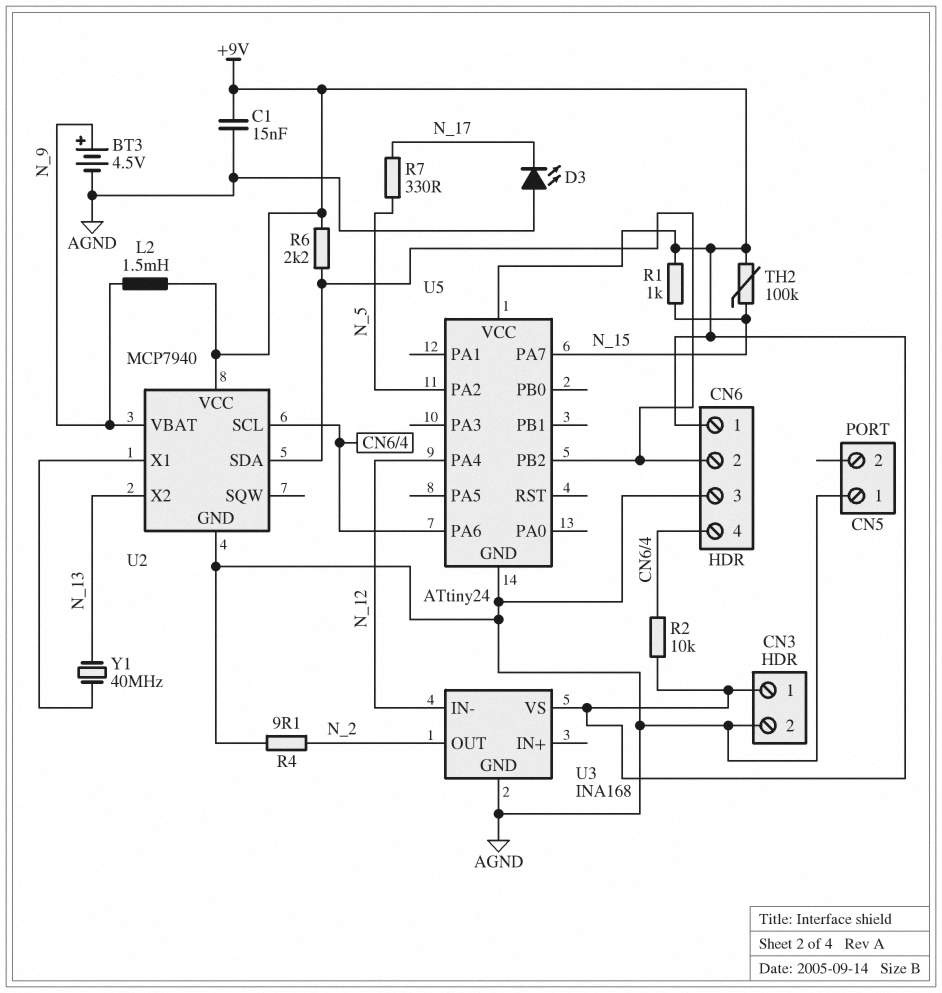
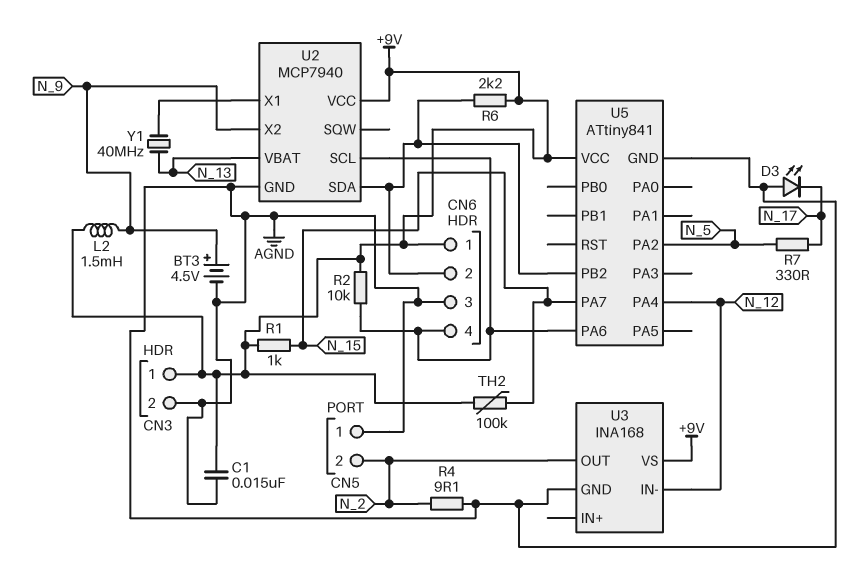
CN5 pin 2: none -> N_2
U2 pin VBAT: N_9 -> N_13
U2 pin X2: N_13 -> N_9
U5: ATtiny24 -> ATtiny841

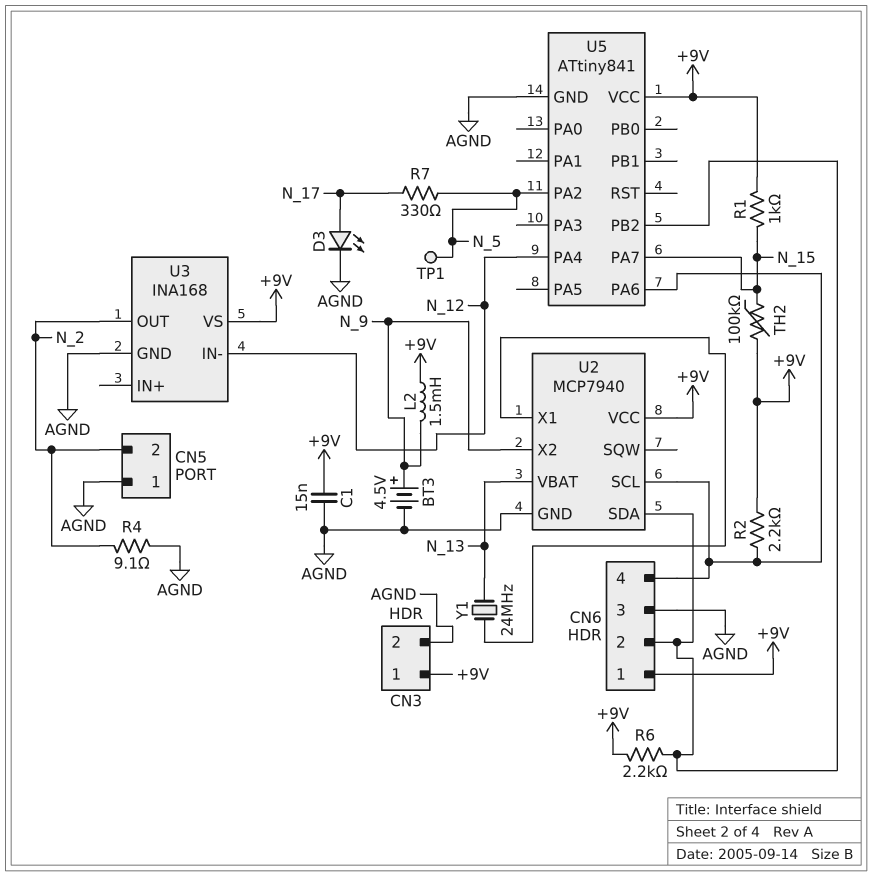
D3: LED (A AGND, K N_17) -> LED (A N_17, K AGND)
R2: 10k (+9V, CN6/4) -> 2.2k (+9V, CN6/4)
TP1: none -> test point (N_5)
Y1: 40MHz (N_13, U2/X1) -> 24MHz (N_13, U2/X1)

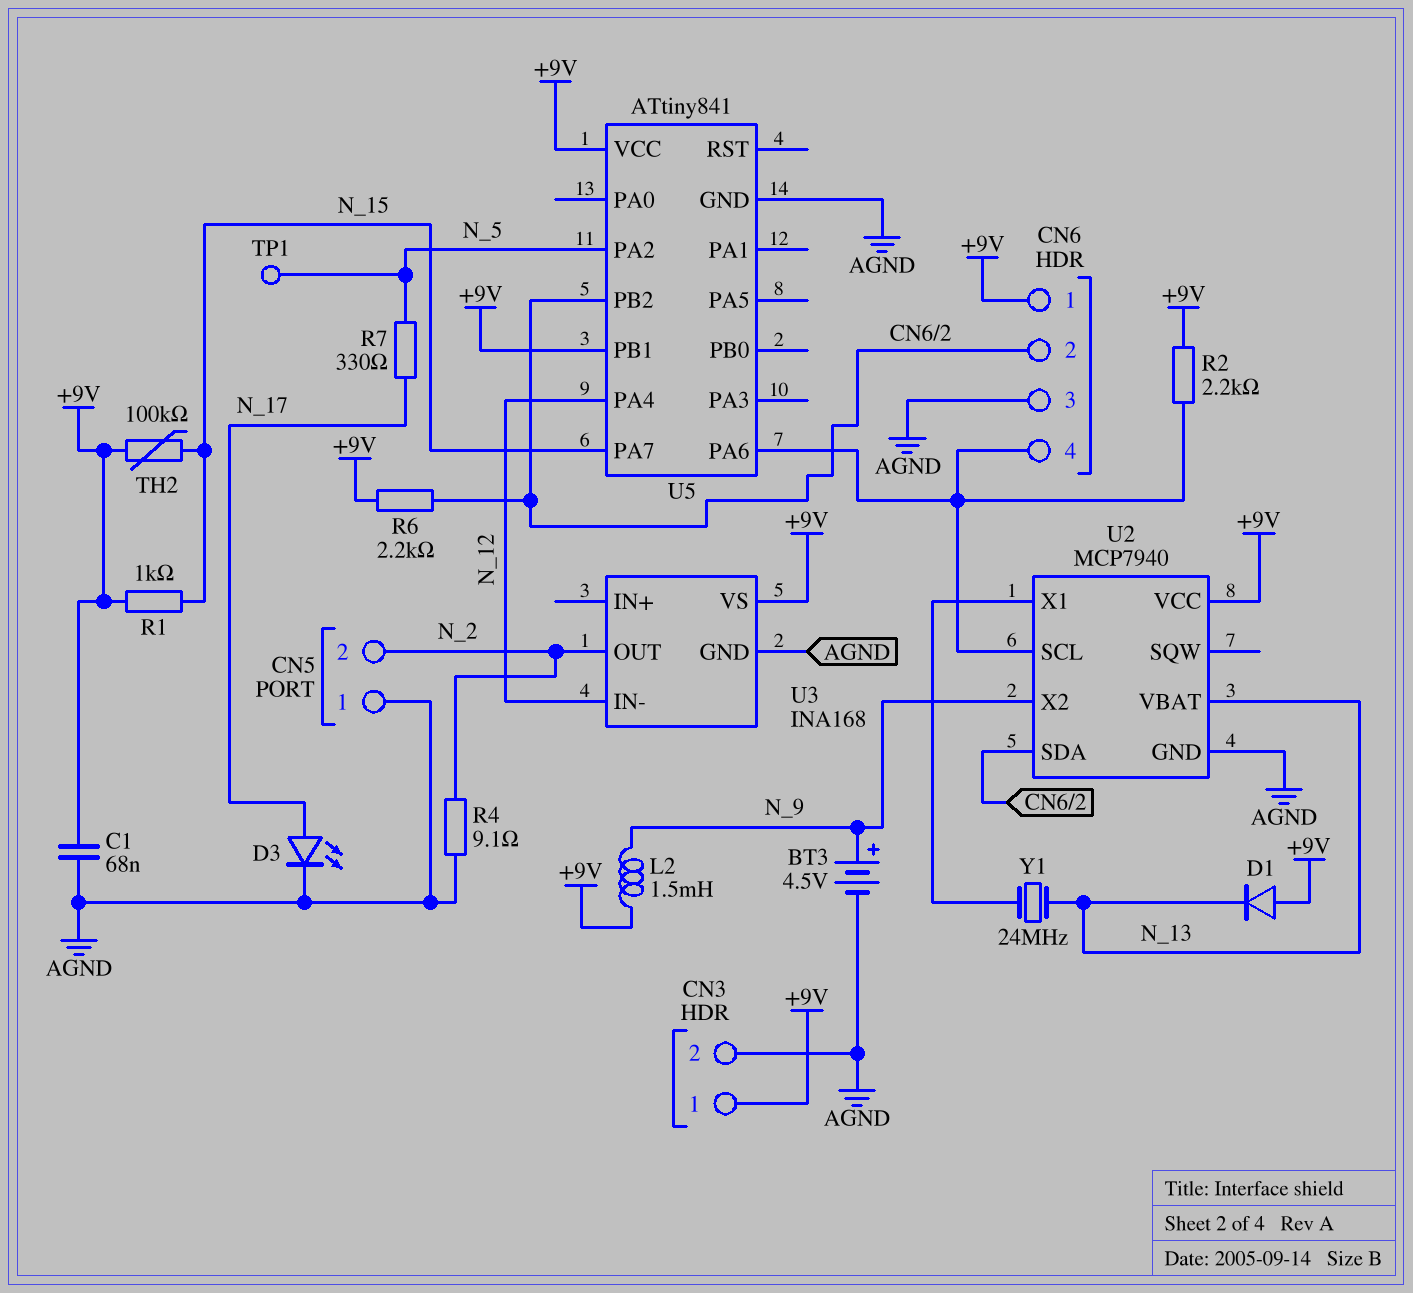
C1: 15nF (+9V, AGND) -> 68nF (+9V, AGND)
D1: none -> diode (A +9V, K N_13)
U5 pin PB1: none -> +9V

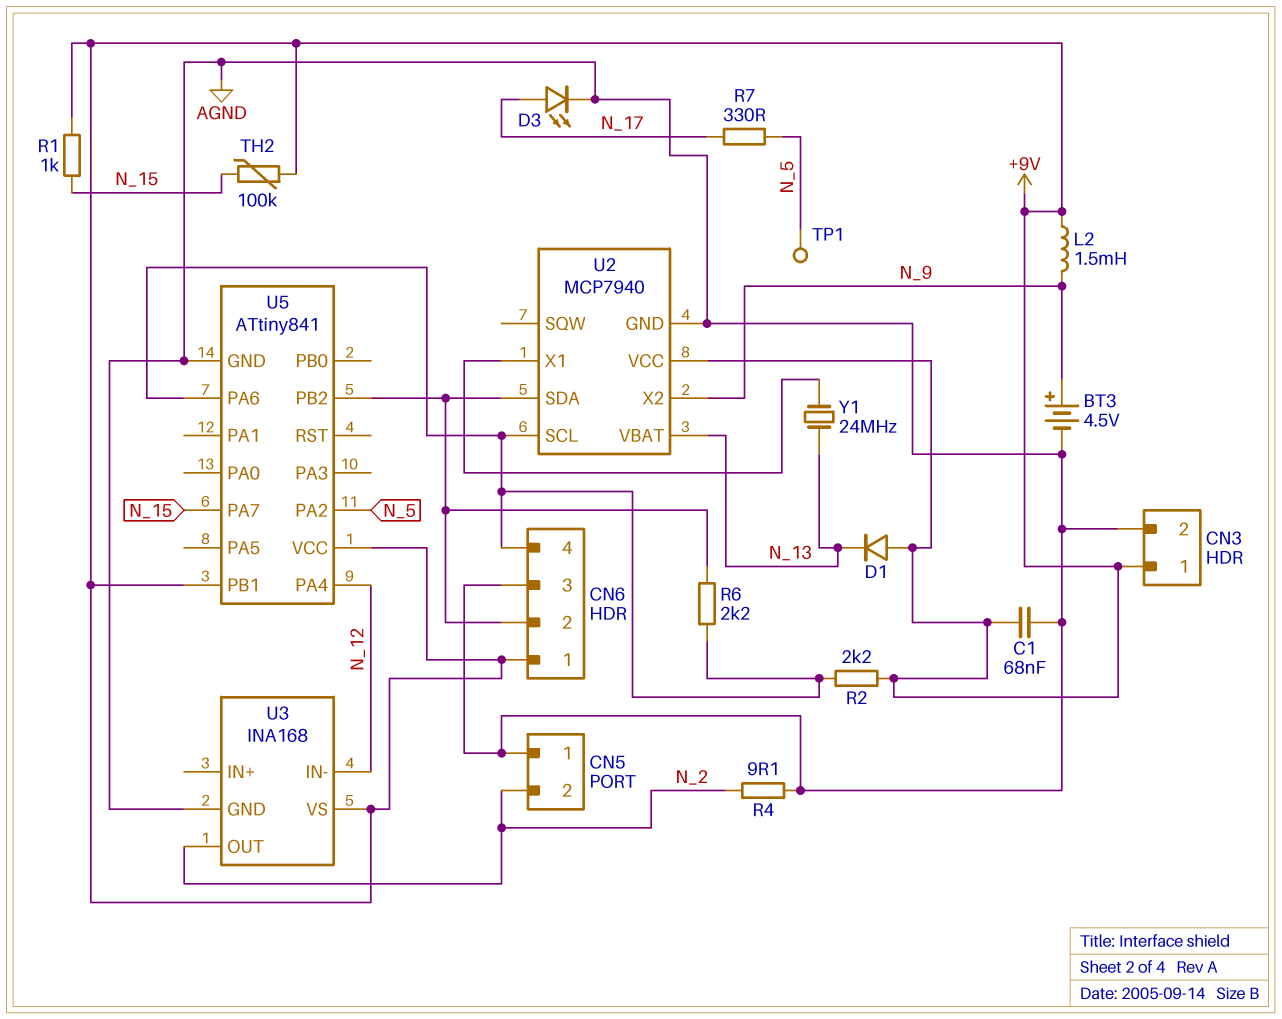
R6: 2.2k (+9V, CN6/2) -> 2.2k (CN6/2, CN6/4)

